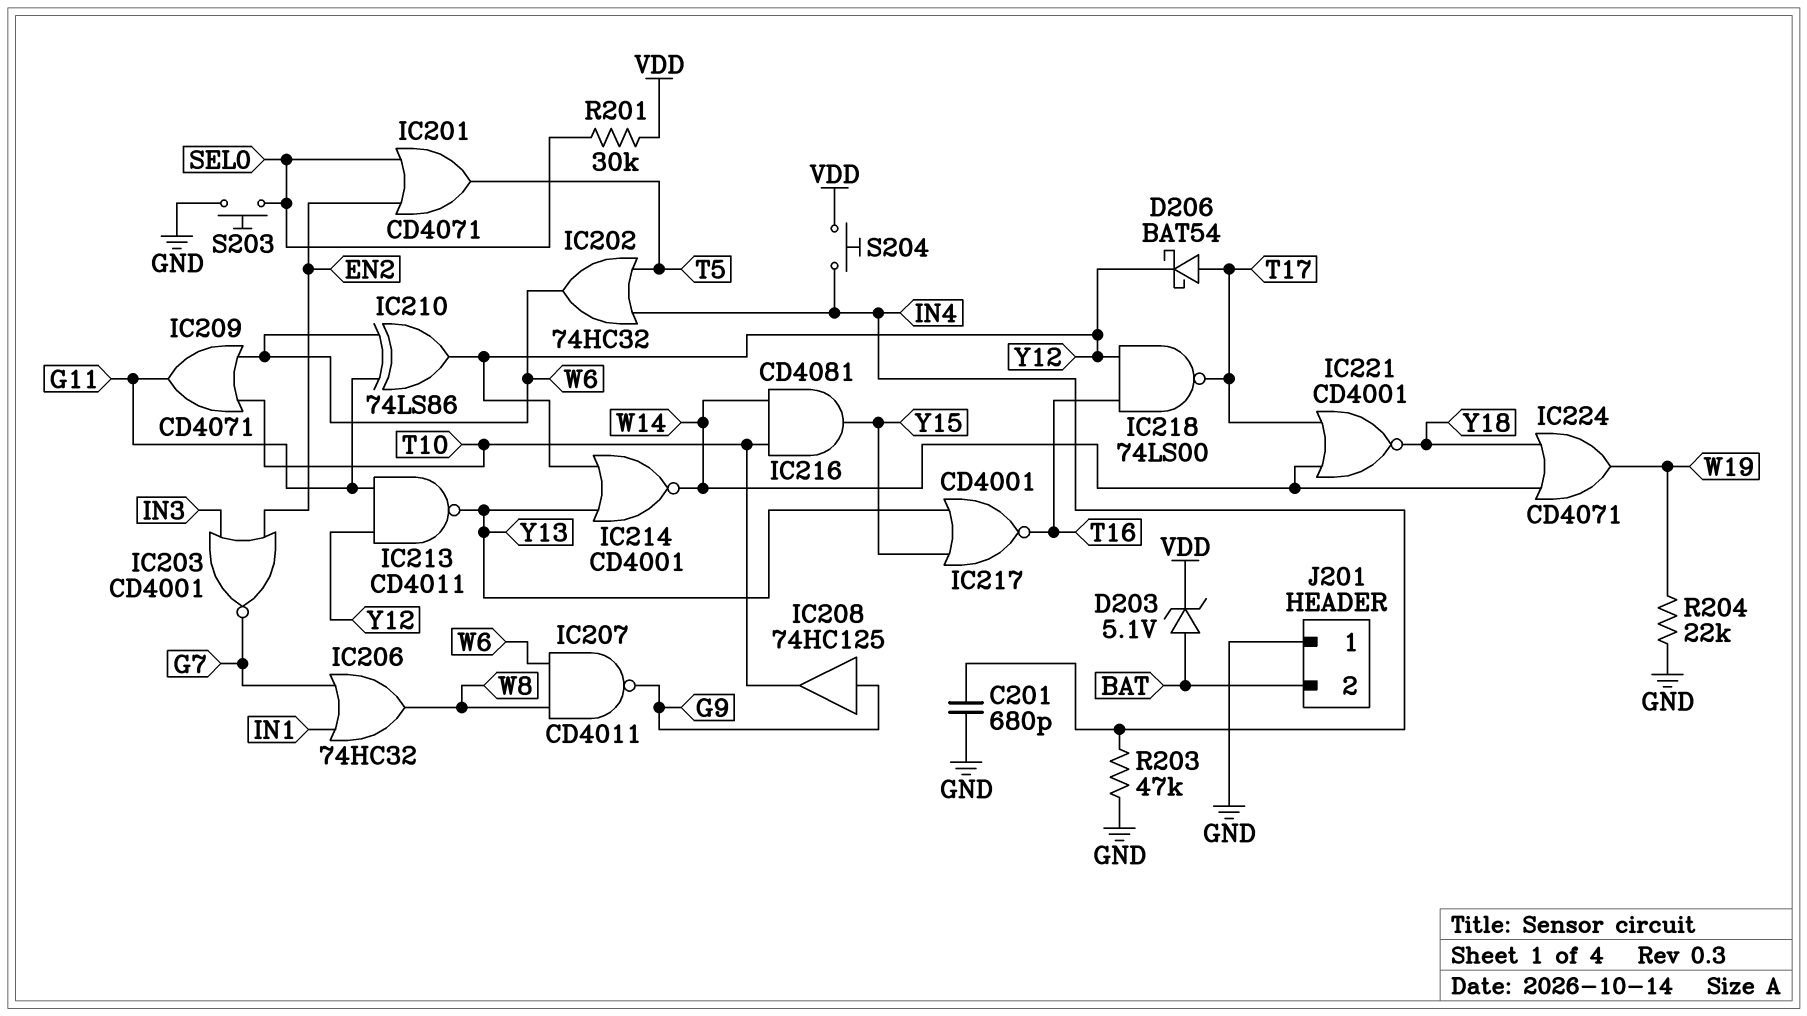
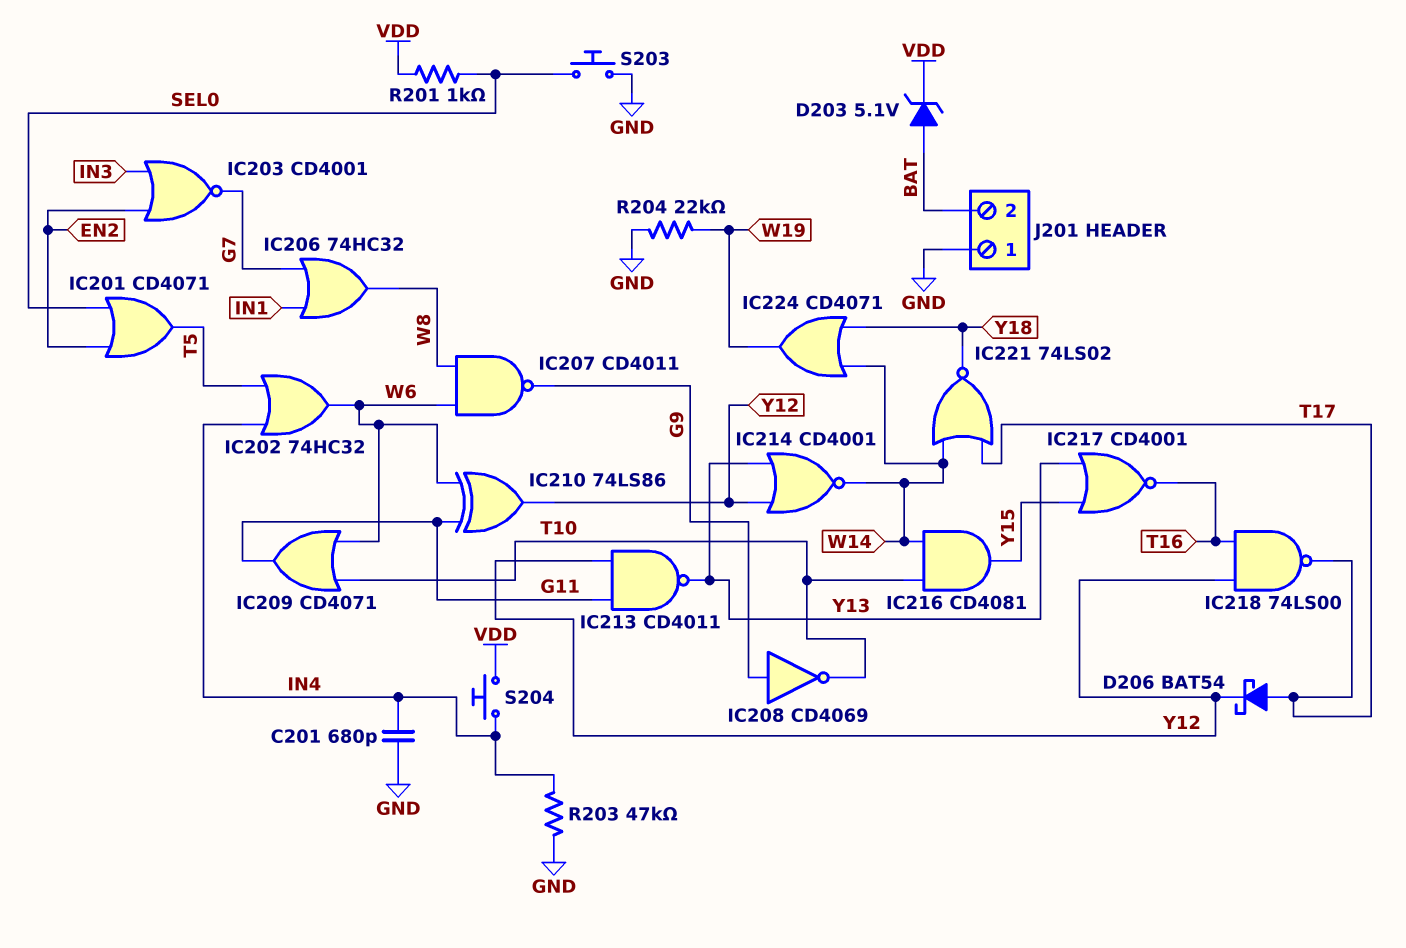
IC208: buffer 74HC125 (in G9, out T10) -> NOT CD4069 (in G9, out T10)
IC221: NOR CD4001 (in T17, in W14, out Y18) -> NOR 74LS02 (in T17, in W14, out Y18)
R201: 30k (SEL0, VDD) -> 1k (SEL0, VDD)

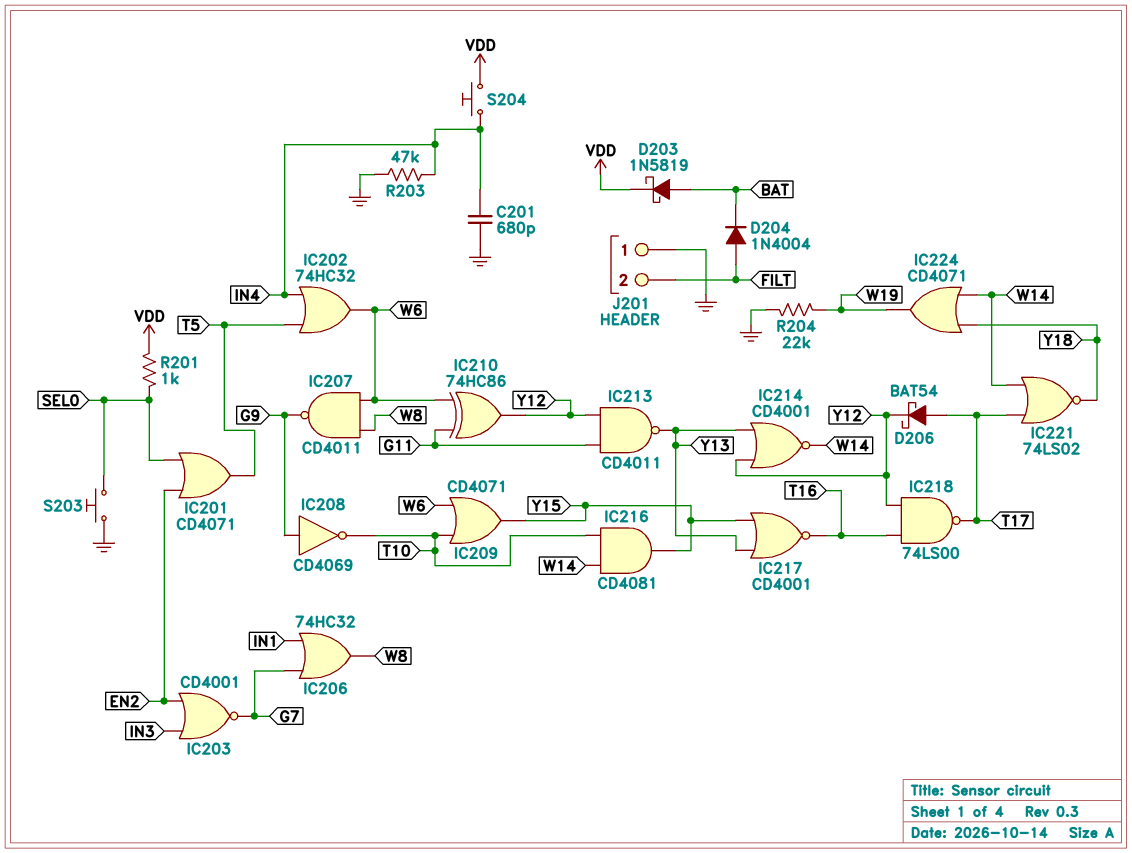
D203: zener 5.1V (A BAT, K VDD) -> schottky 1N5819 (A BAT, K VDD)
D204: none -> diode 1N4004 (A FILT, K BAT)
IC209: OR CD4071 (in T10, in W6, out G11) -> OR CD4071 (in T10, in W6, out Y15)
IC210: XOR 74LS86 (in G11, in W6, out Y12) -> XOR 74HC86 (in G11, in W6, out Y12)
J201 pin 2: BAT -> FILT

